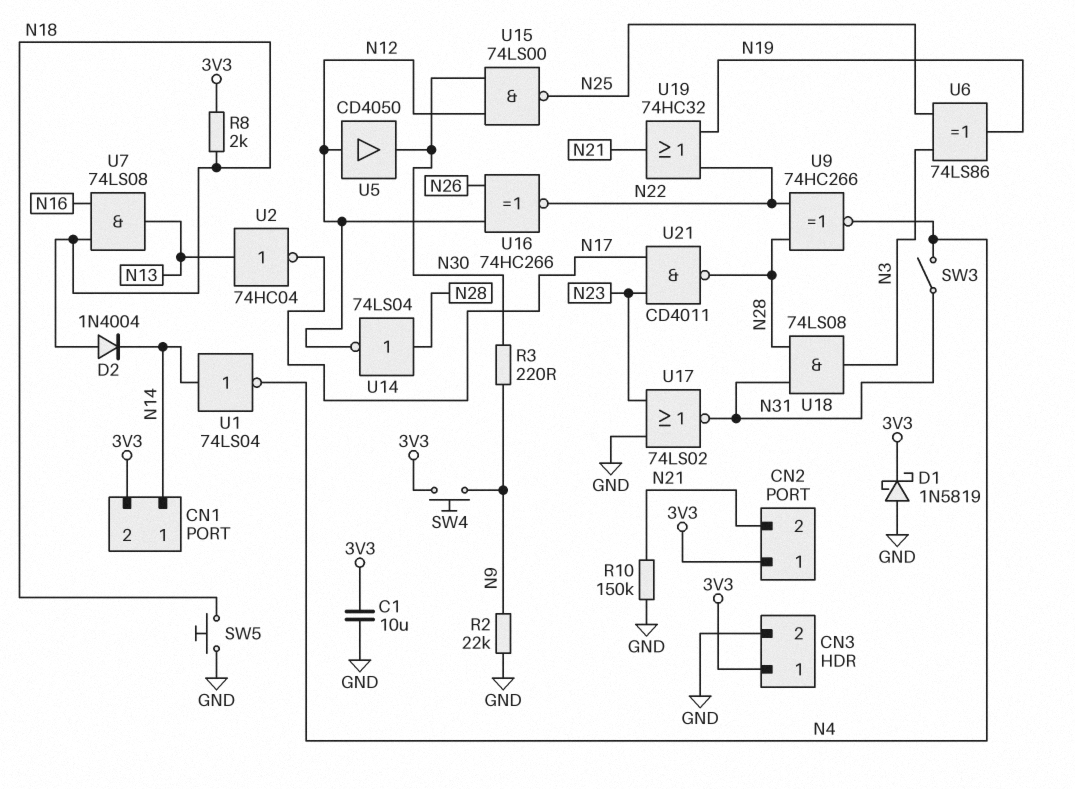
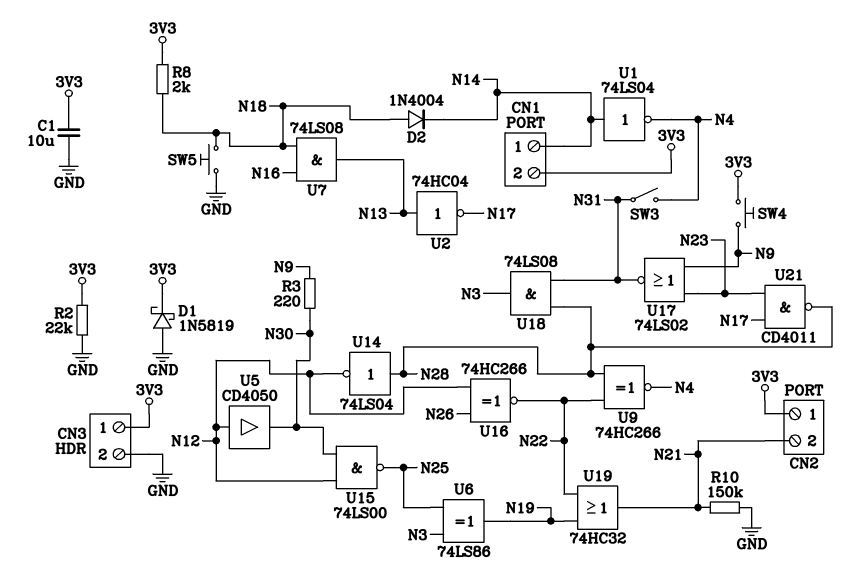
R2: 22k (GND, N9) -> 22k (3V3, GND)
U17: NOR 74LS02 (in GND, in N23, out N31) -> NOR 74LS02 (in N9, in N23, out N31)

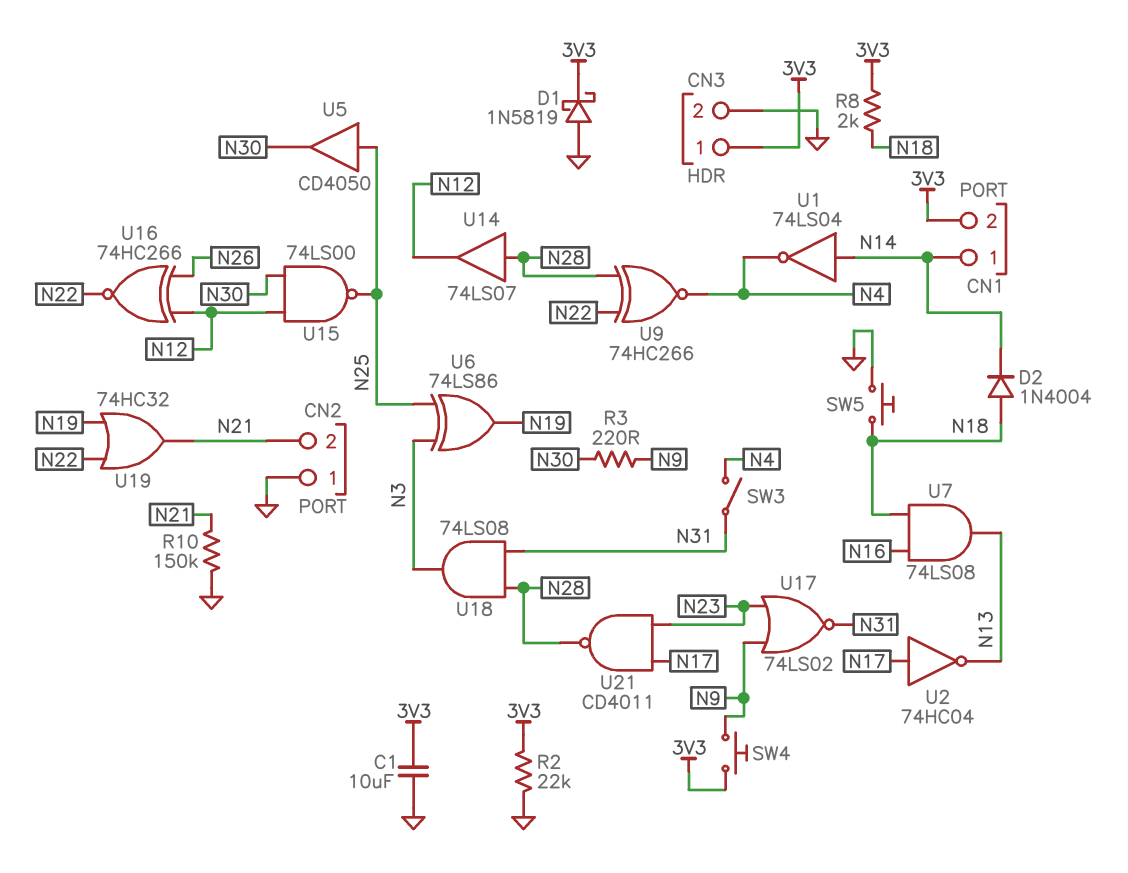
CN2 pin 1: 3V3 -> GND
U2: NOT 74HC04 (in N13, out N17) -> NOT 74HC04 (in N17, out N13)
U5: buffer CD4050 (in N12, out N30) -> buffer CD4050 (in N25, out N30)
U14: NOT 74LS04 (in N28, out N12) -> buffer 74LS07 (in N28, out N12)

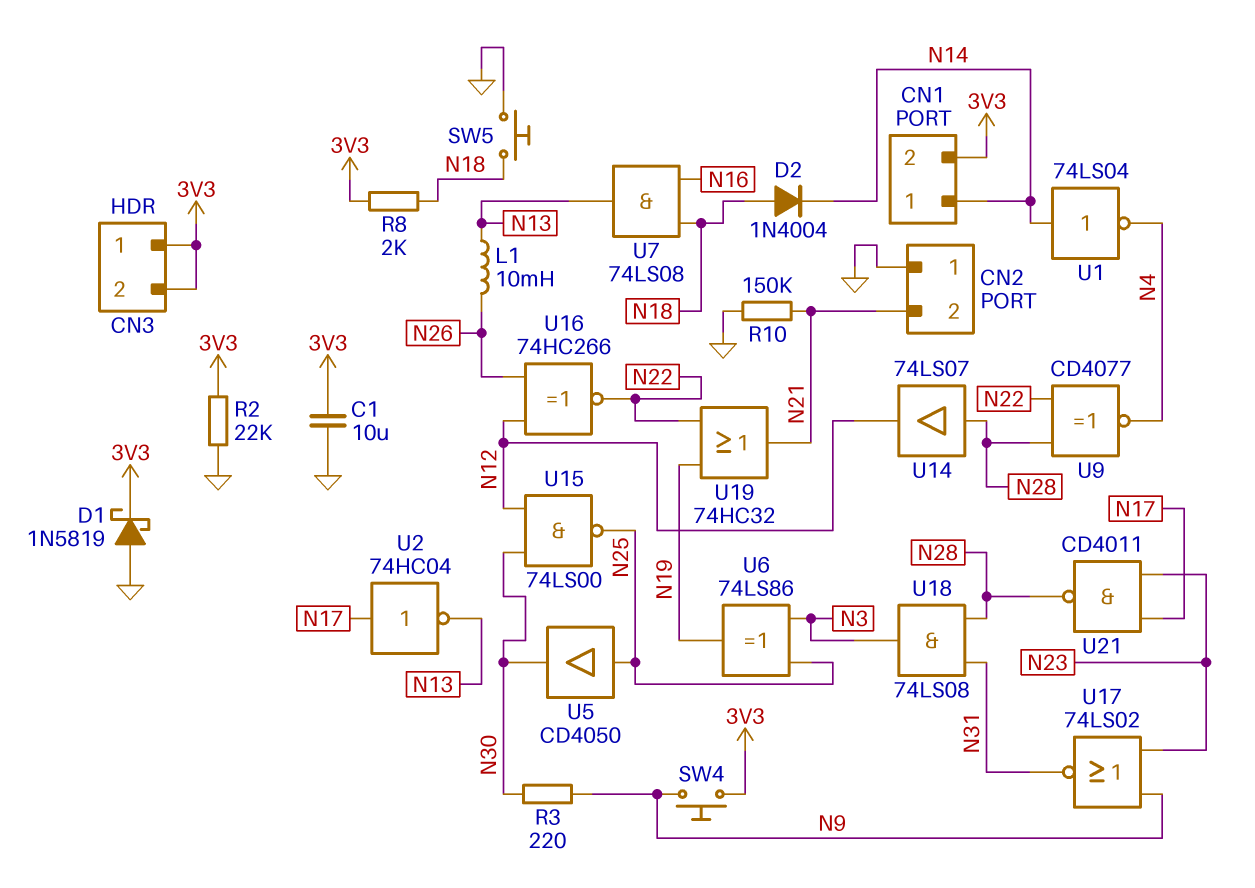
CN3 pin 2: GND -> 3V3
L1: none -> 10mH (N13, N26)
SW3: switch (N4, N31) -> none
U9: XNOR 74HC266 (in N22, in N28, out N4) -> XNOR CD4077 (in N22, in N28, out N4)

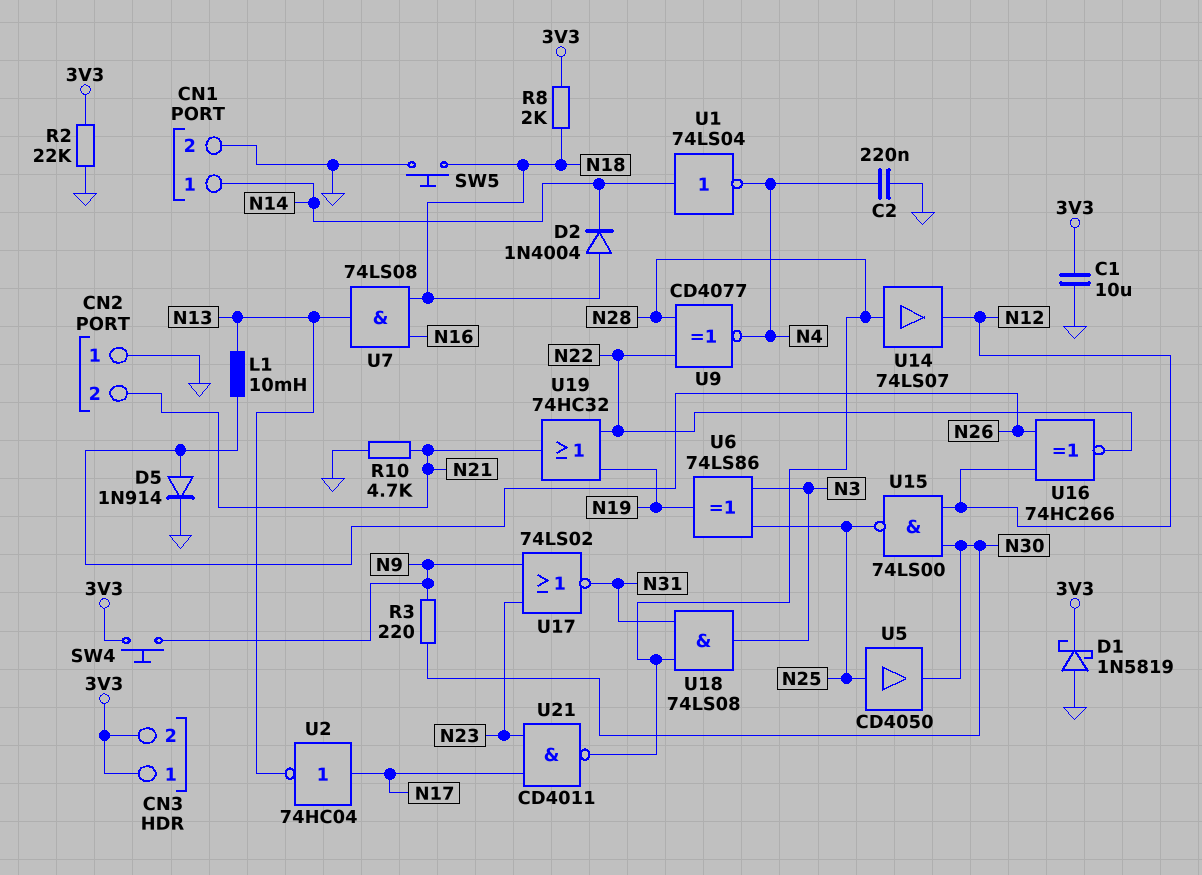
C2: none -> 220nF (GND, N4)
CN1 pin 2: 3V3 -> GND
D5: none -> diode 1N914 (A N26, K GND)
R10: 150k (GND, N21) -> 4.7k (GND, N21)

